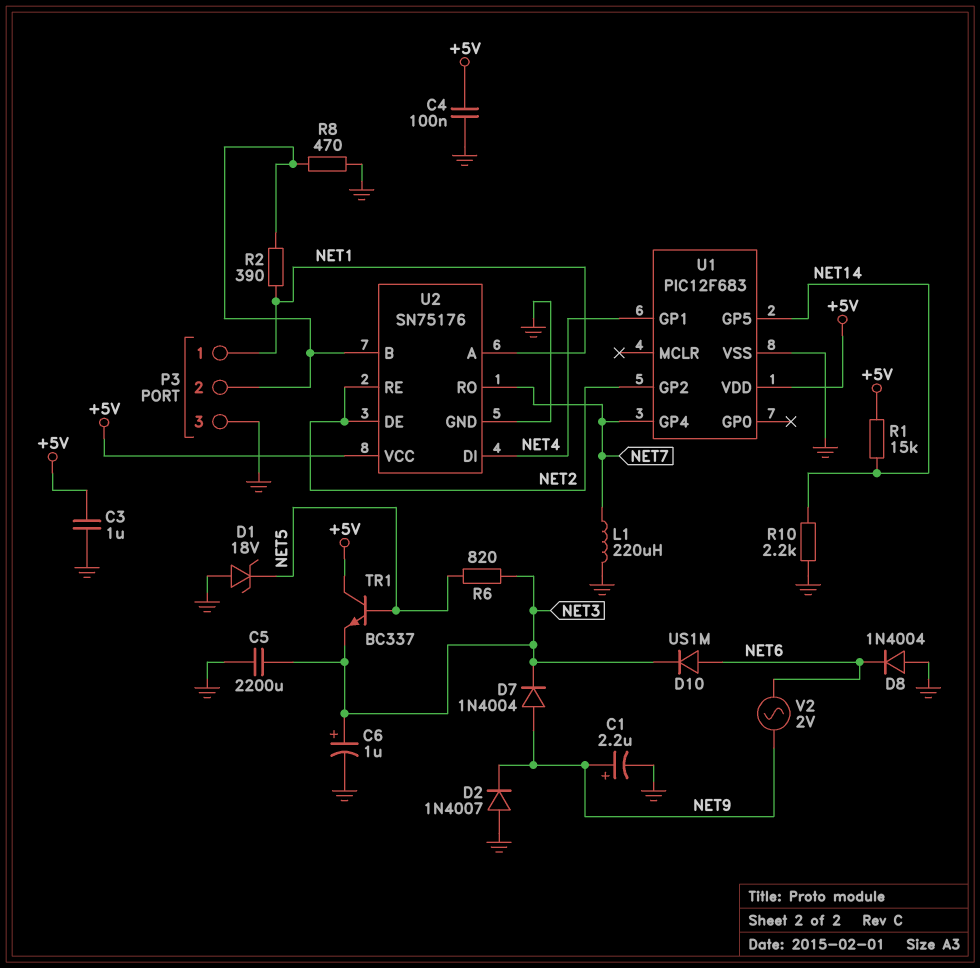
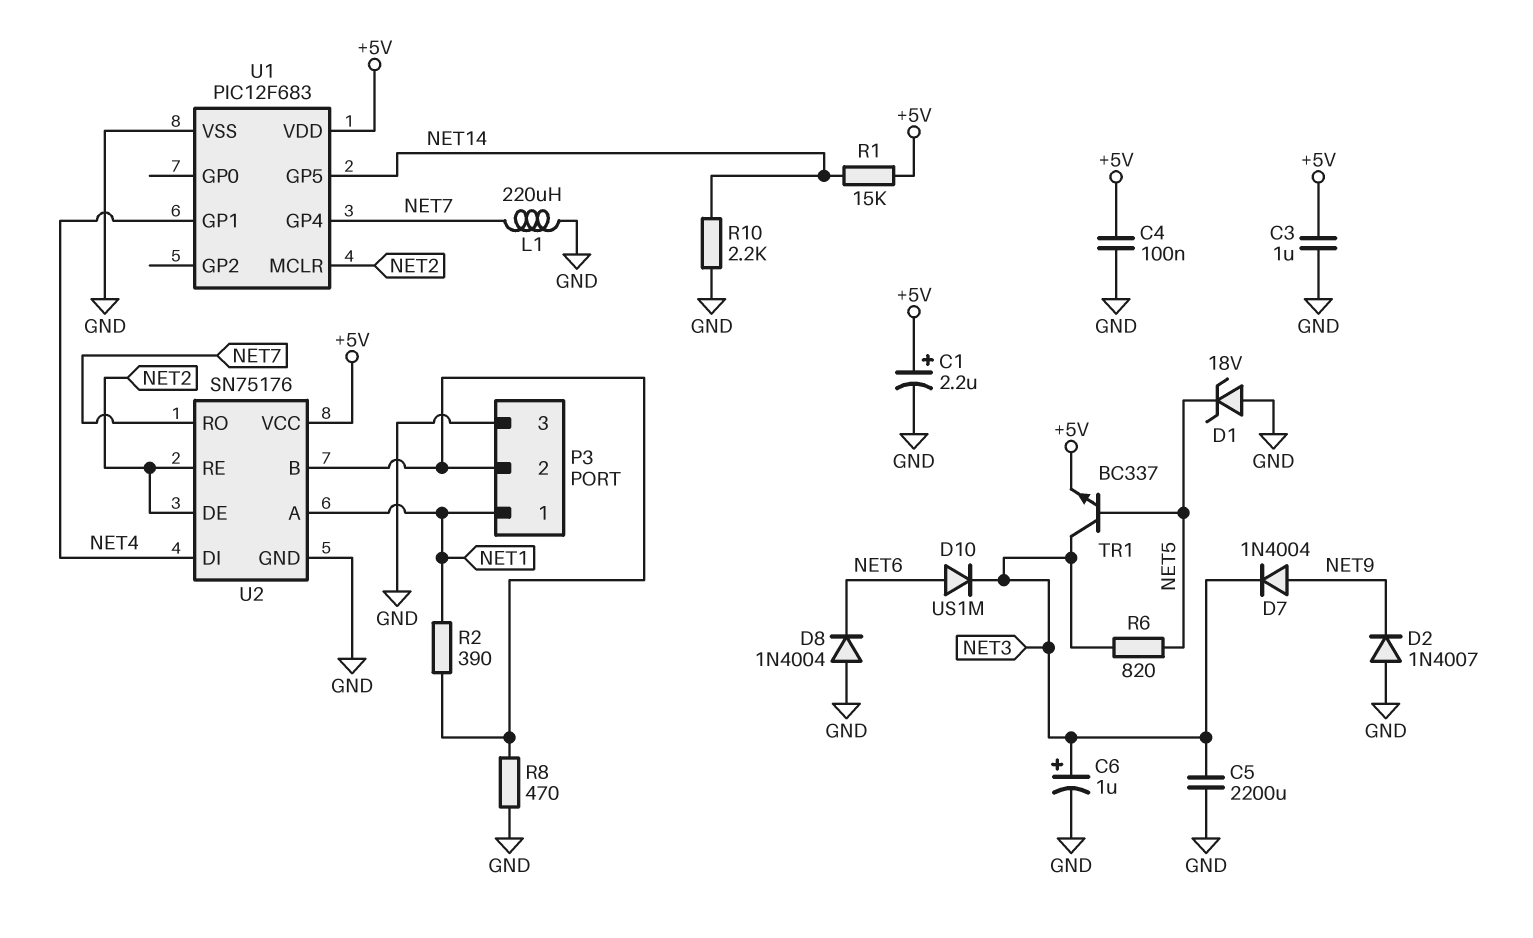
C1: 2.2uF (plus NET9, minus GND) -> 2.2uF (plus +5V, minus GND)
TR1: NPN BC337 (B NET5, C +5V, E NET3) -> NPN BC337 (B NET5, C NET3, E +5V)
U1 pin GP2: NET2 -> none
U1 pin MCLR: none -> NET2
V2: AC 2V (NET6, NET9) -> none

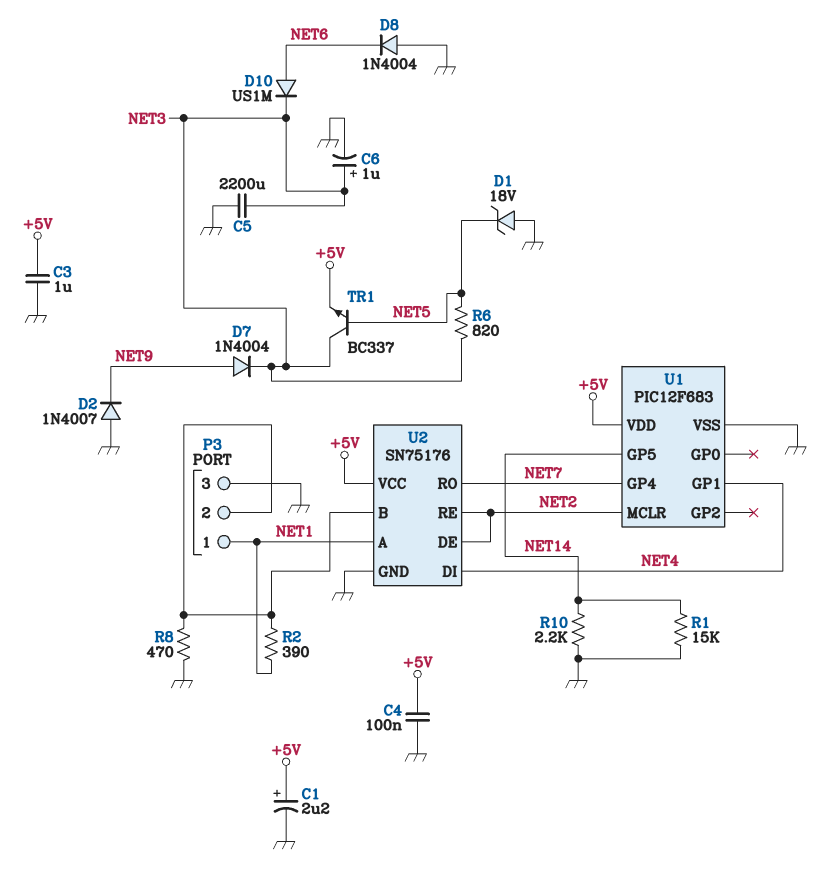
L1: 220uH (GND, NET7) -> none
R1: 15k (+5V, NET14) -> 15k (GND, NET14)

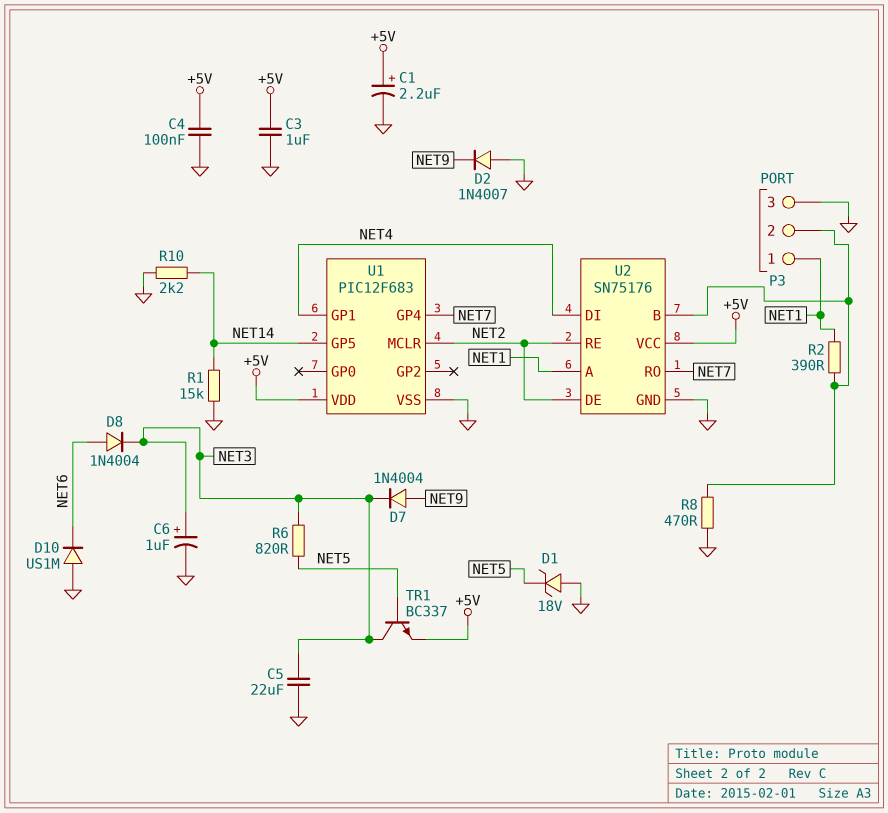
C5: 2200uF (GND, NET3) -> 22uF (GND, NET3)
D8: diode 1N4004 (A GND, K NET6) -> diode 1N4004 (A NET6, K NET3)
D10: diode US1M (A NET6, K NET3) -> diode US1M (A GND, K NET6)

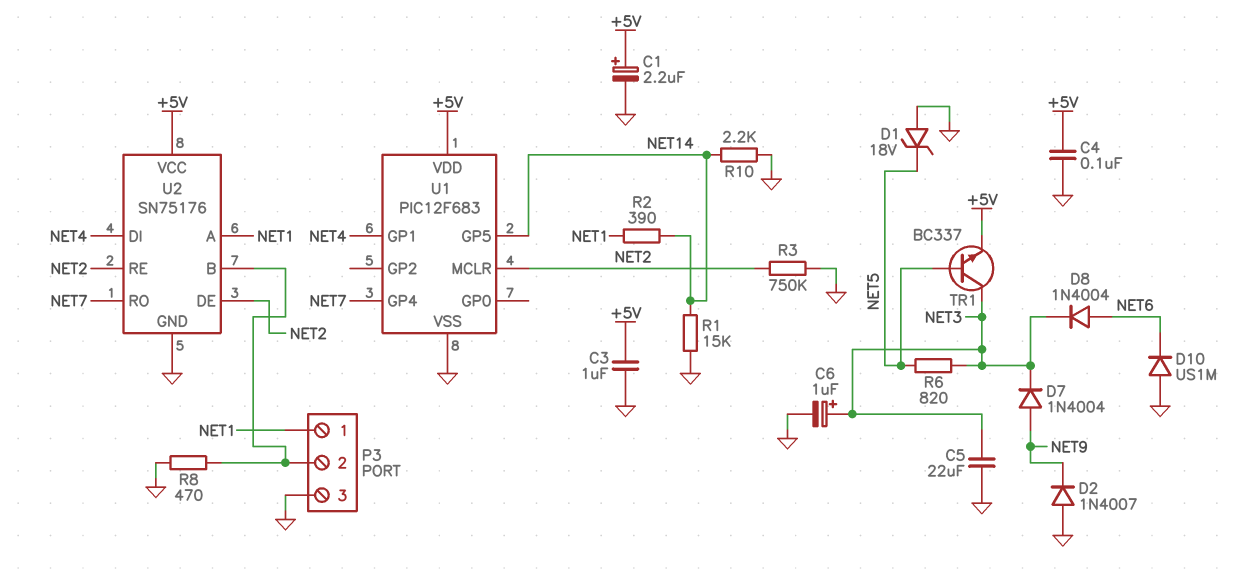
R2: 390 (NET1, P3/2) -> 390 (NET1, NET14)
R3: none -> 750k (GND, NET2)

